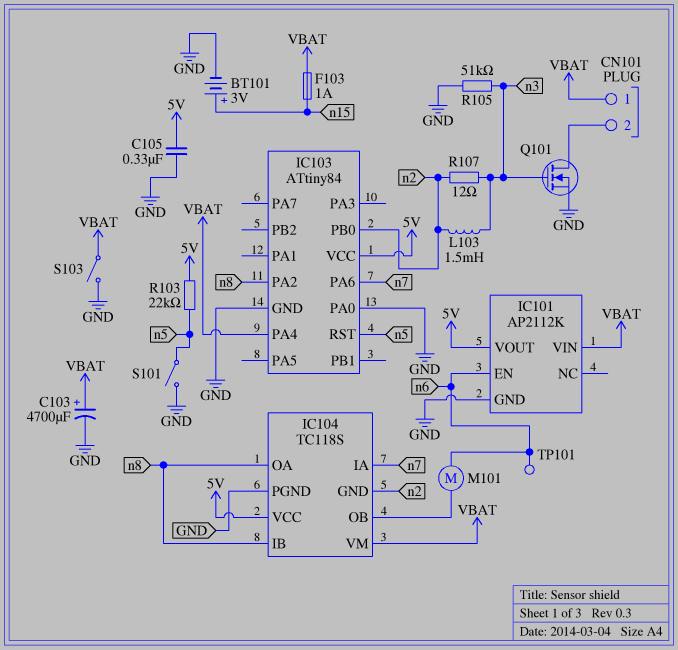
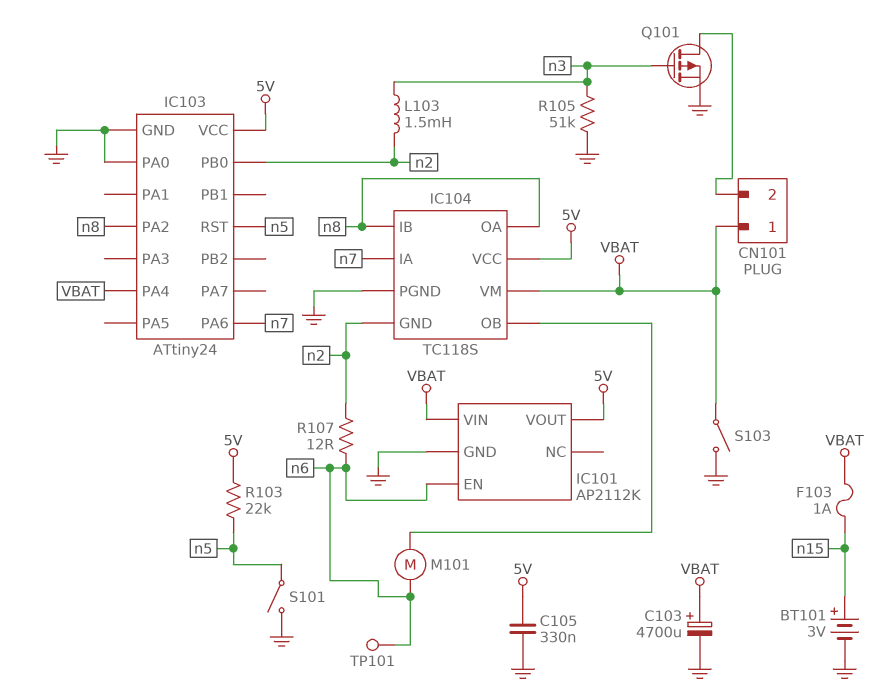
IC103: ATtiny84 -> ATtiny24
Q101: NMOS (G n3, D CN101/2, S GND) -> PMOS (G n3, D CN101/2, S GND)
R107: 12 (n2, n3) -> 12 (n2, n6)

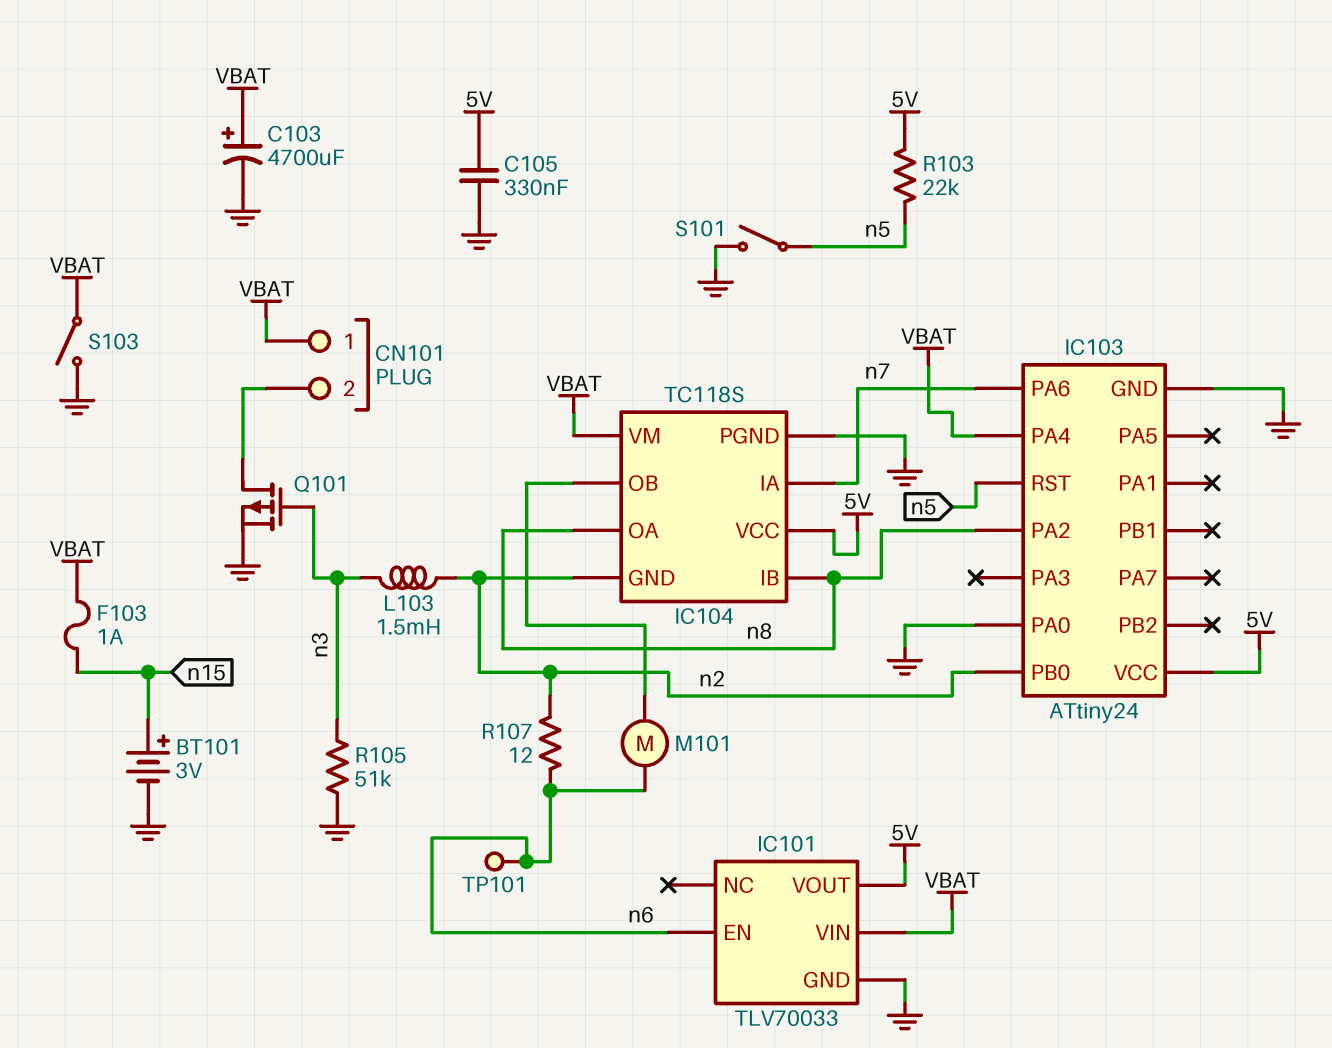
IC101: AP2112K -> TLV70033

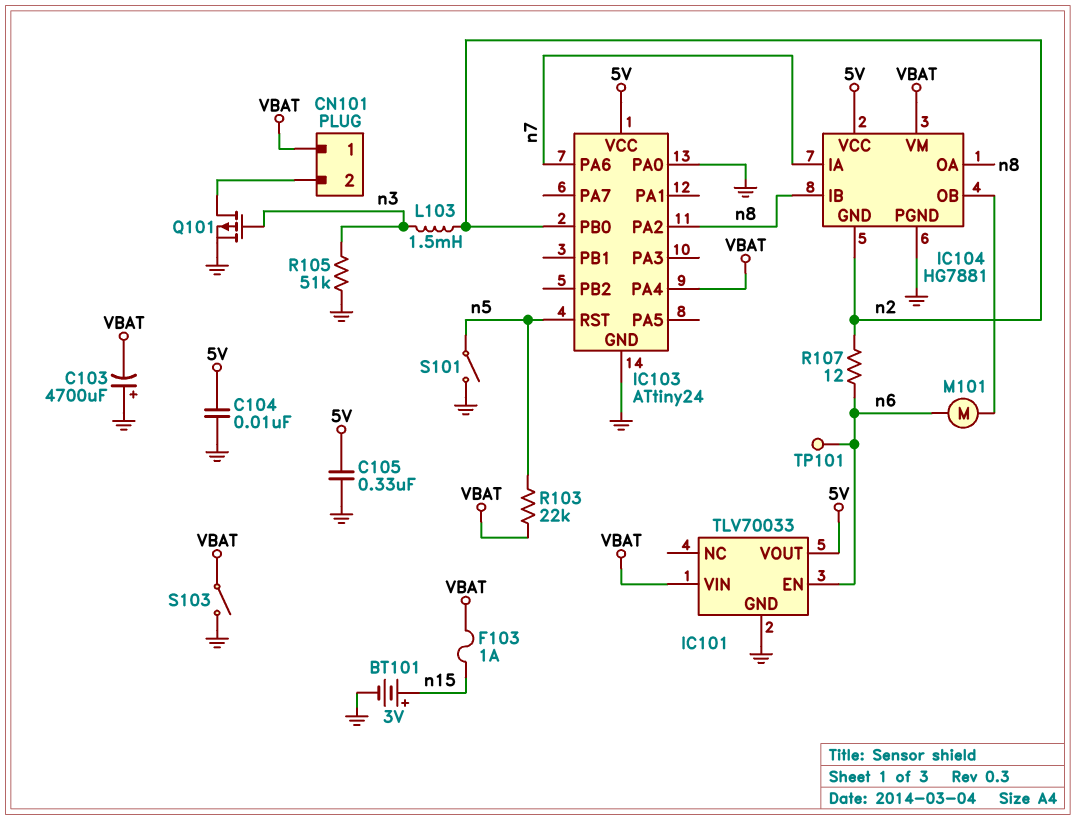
C103: 4700uF (plus VBAT, minus GND) -> 4700uF (plus GND, minus VBAT)
C104: none -> 10nF (5V, GND)
IC104: TC118S -> HG7881
R103: 22k (5V, n5) -> 22k (VBAT, n5)

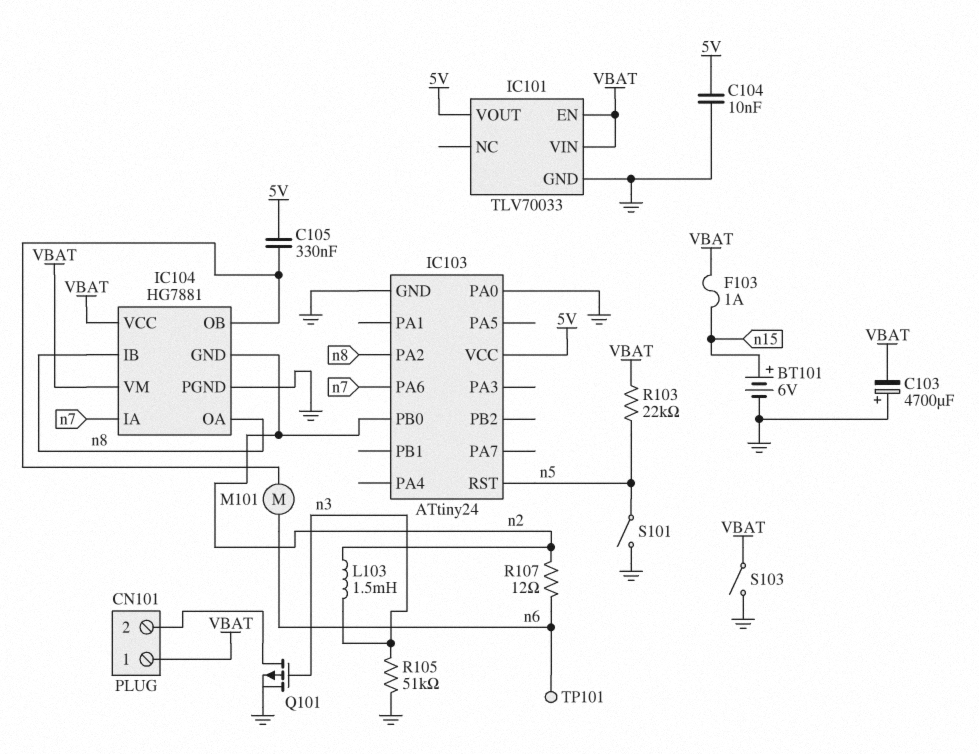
BT101: 3V (plus n15, minus GND) -> 6V (plus n15, minus GND)
C105: 330nF (5V, GND) -> 330nF (5V, IC104/OB)
IC101 pin EN: n6 -> VBAT
IC103 pin PA4: VBAT -> none
IC104 pin VCC: 5V -> VBAT

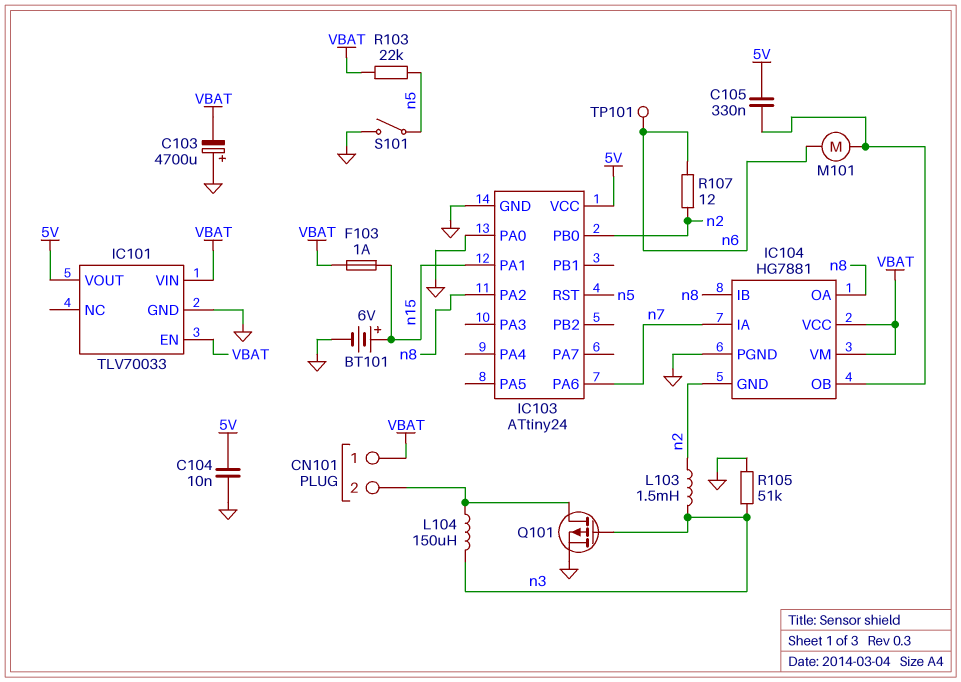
IC103 pin PA1: none -> n15
L104: none -> 150uH (CN101/2, n3)
S103: switch (GND, VBAT) -> none

